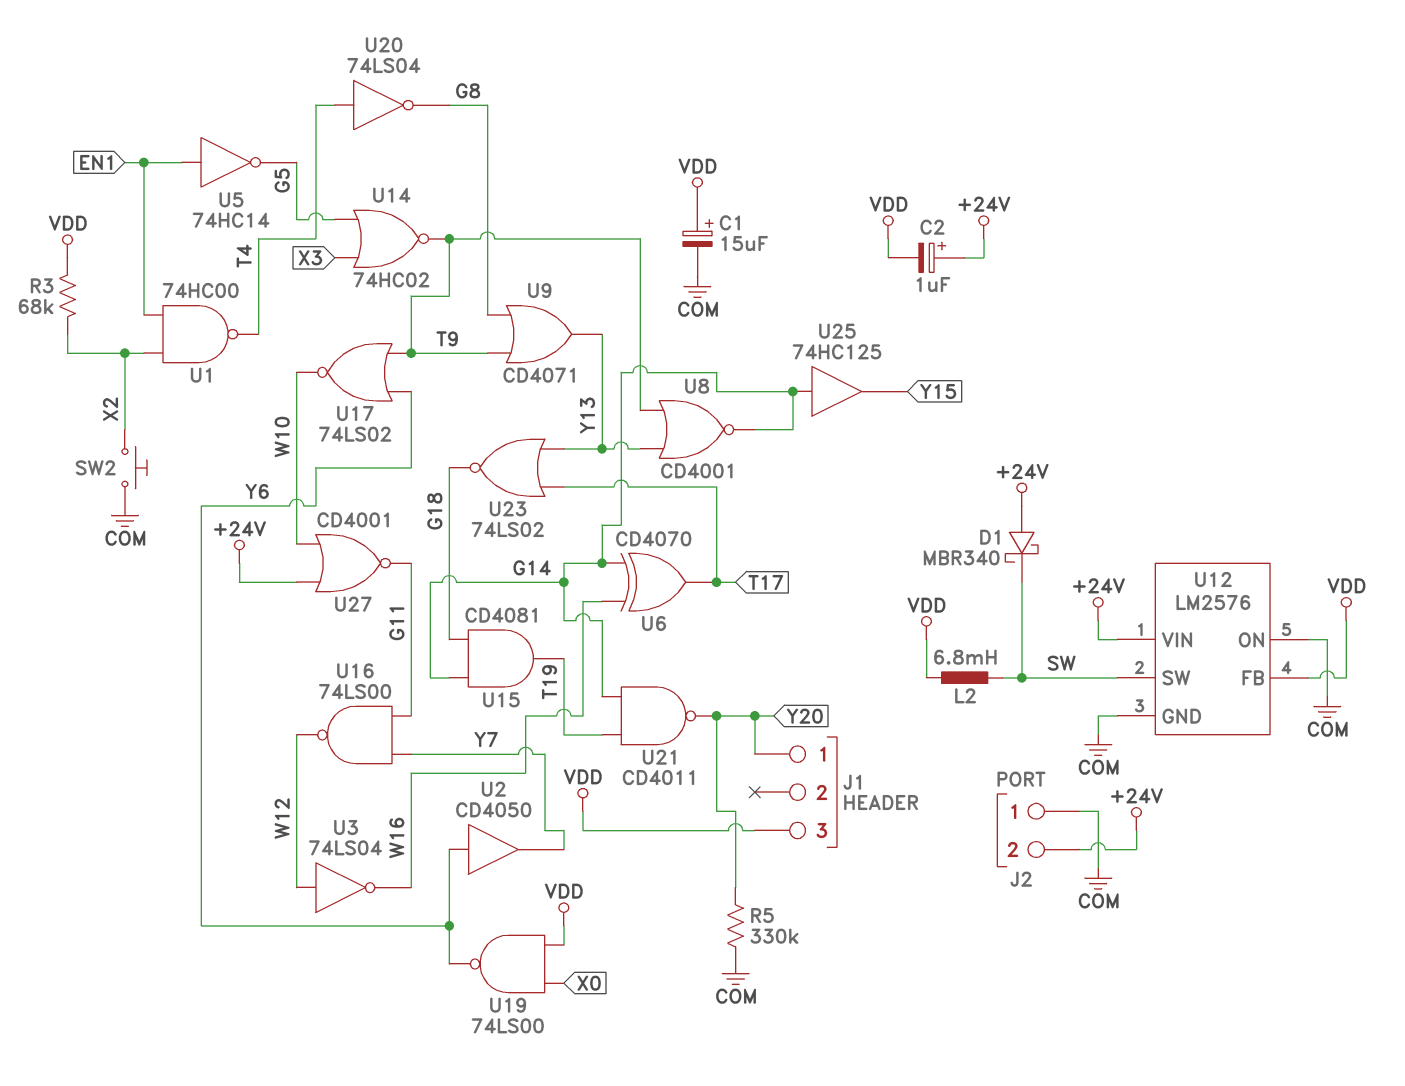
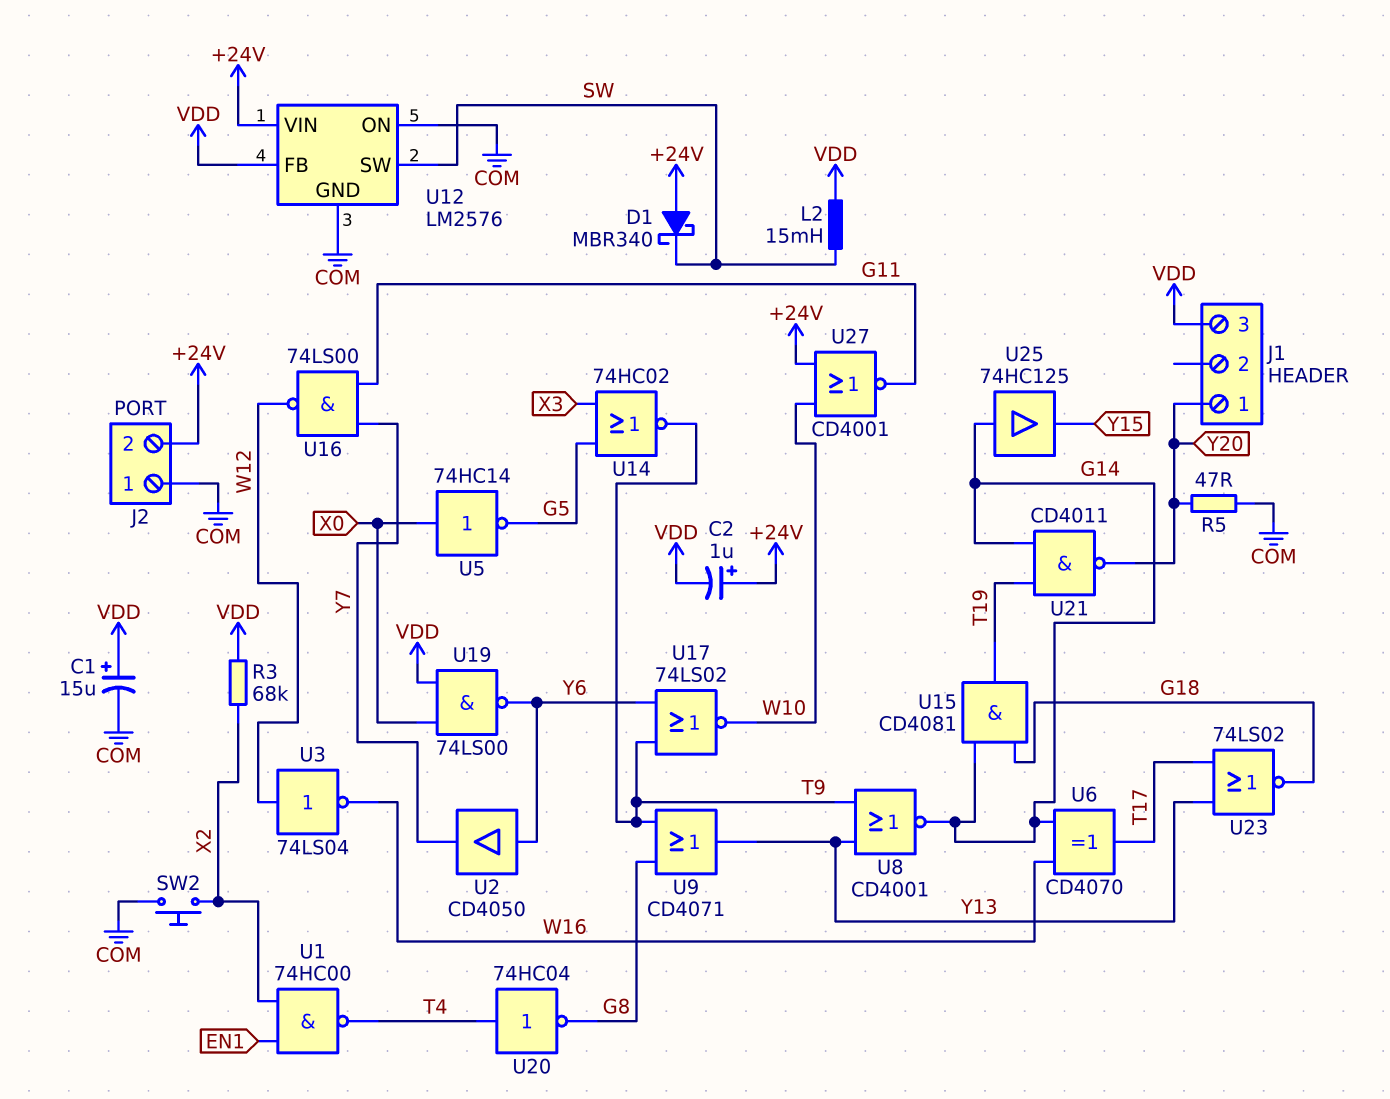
L2: 6.8mH (SW, VDD) -> 15mH (SW, VDD)
R5: 330k (COM, Y20) -> 47 (COM, Y20)
U5: NOT 74HC14 (in EN1, out G5) -> NOT 74HC14 (in X0, out G5)
U20: NOT 74LS04 (in T4, out G8) -> NOT 74HC04 (in T4, out G8)

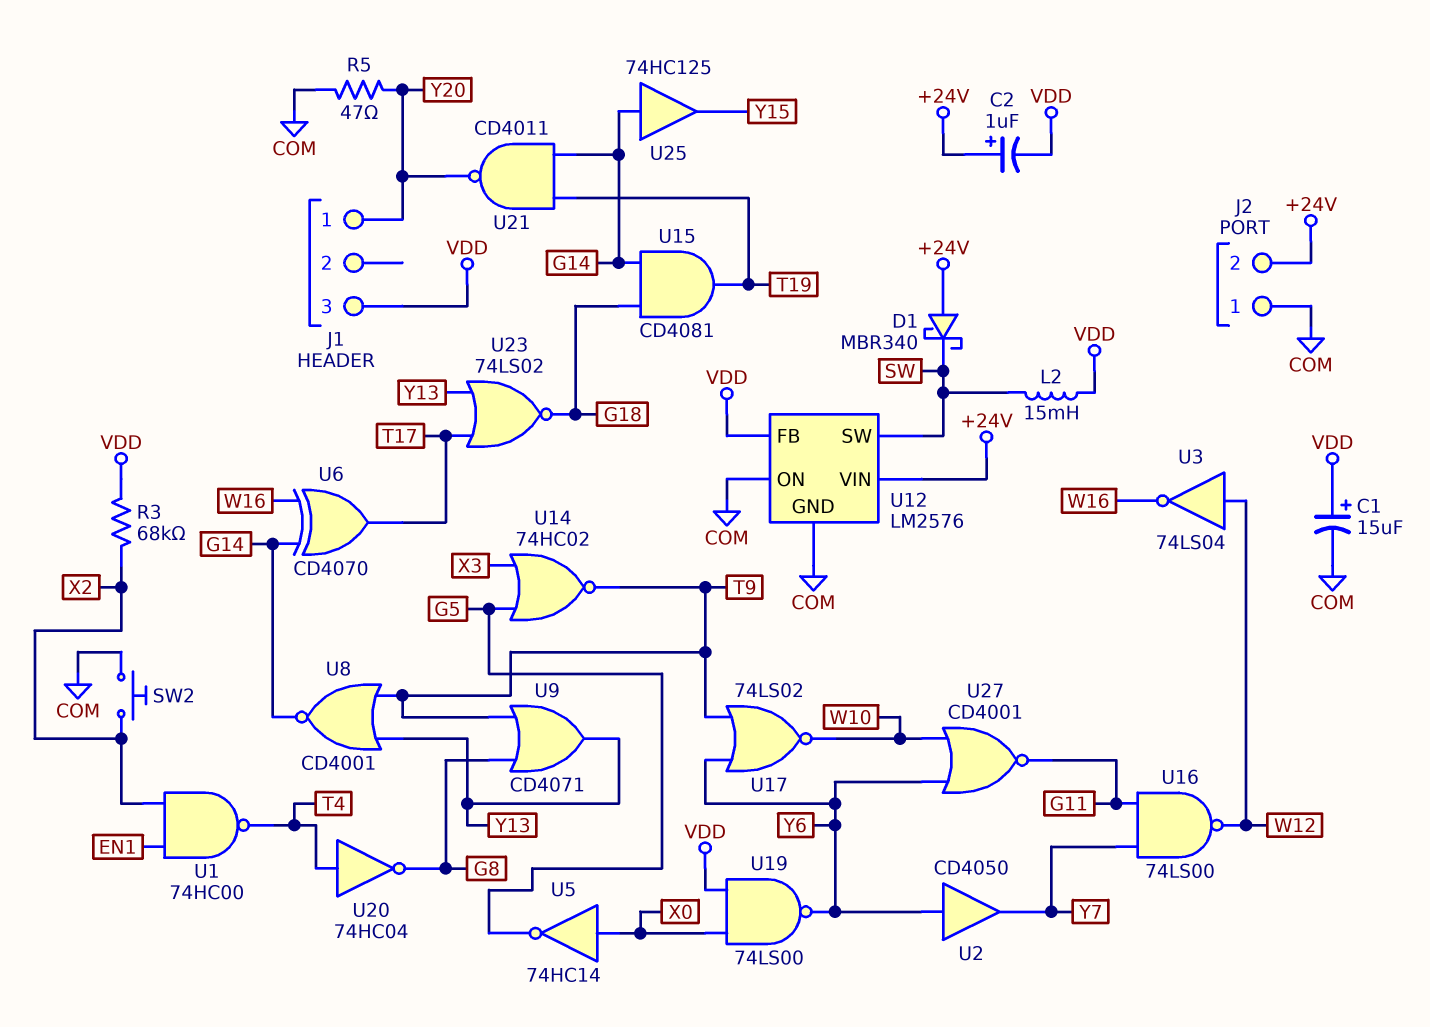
U27: NOR CD4001 (in +24V, in W10, out G11) -> NOR CD4001 (in W10, in Y6, out G11)

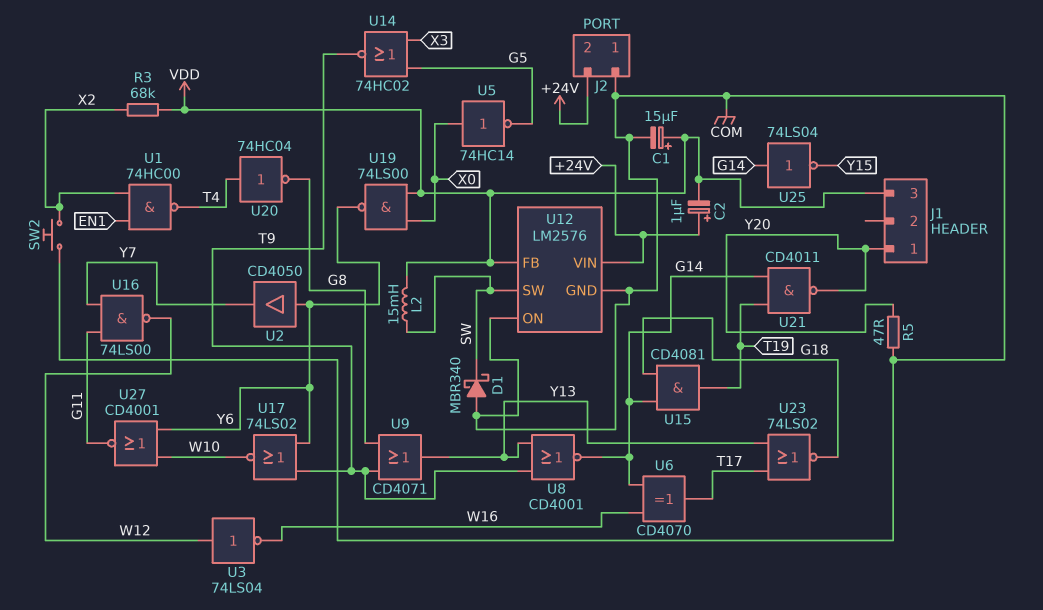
D1: schottky MBR340 (A +24V, K SW) -> schottky MBR340 (A COM, K SW)
U25: buffer 74HC125 (in G14, out Y15) -> NOT 74LS04 (in G14, out Y15)

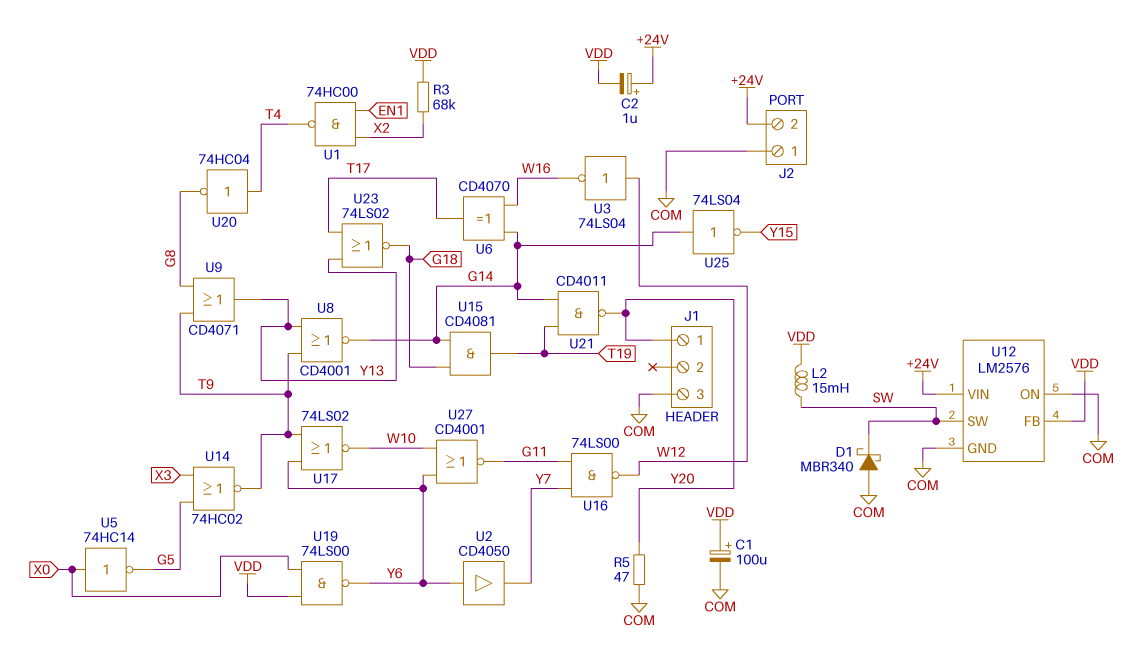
C1: 15uF (plus VDD, minus COM) -> 100uF (plus VDD, minus COM)
J1 pin 3: VDD -> COM
SW2: button (COM, X2) -> none

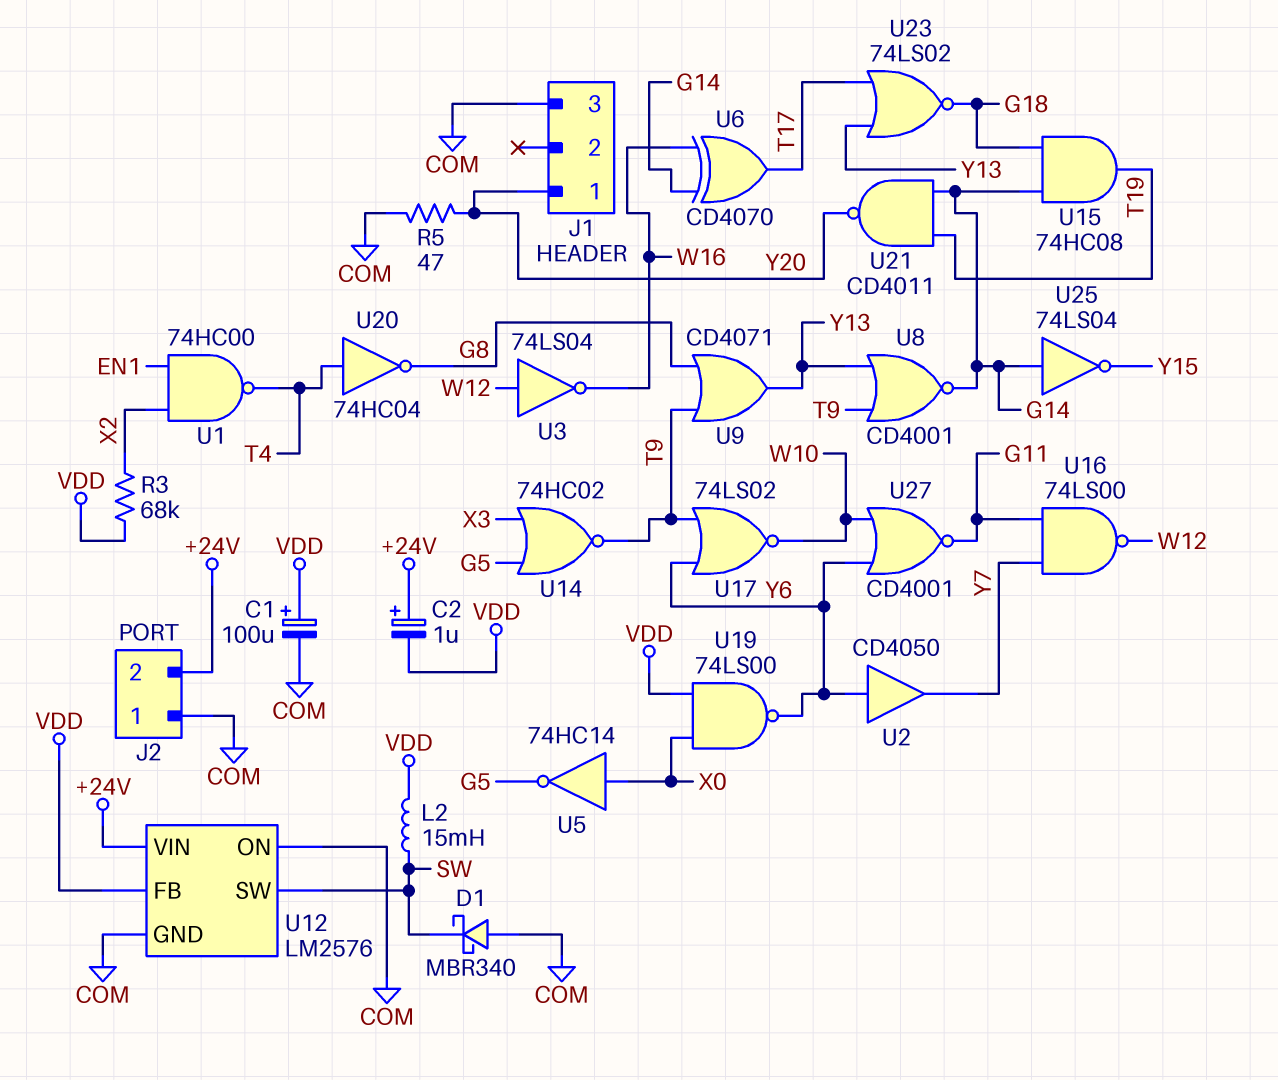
U15: AND CD4081 (in G14, in G18, out T19) -> AND 74HC08 (in G14, in G18, out T19)

